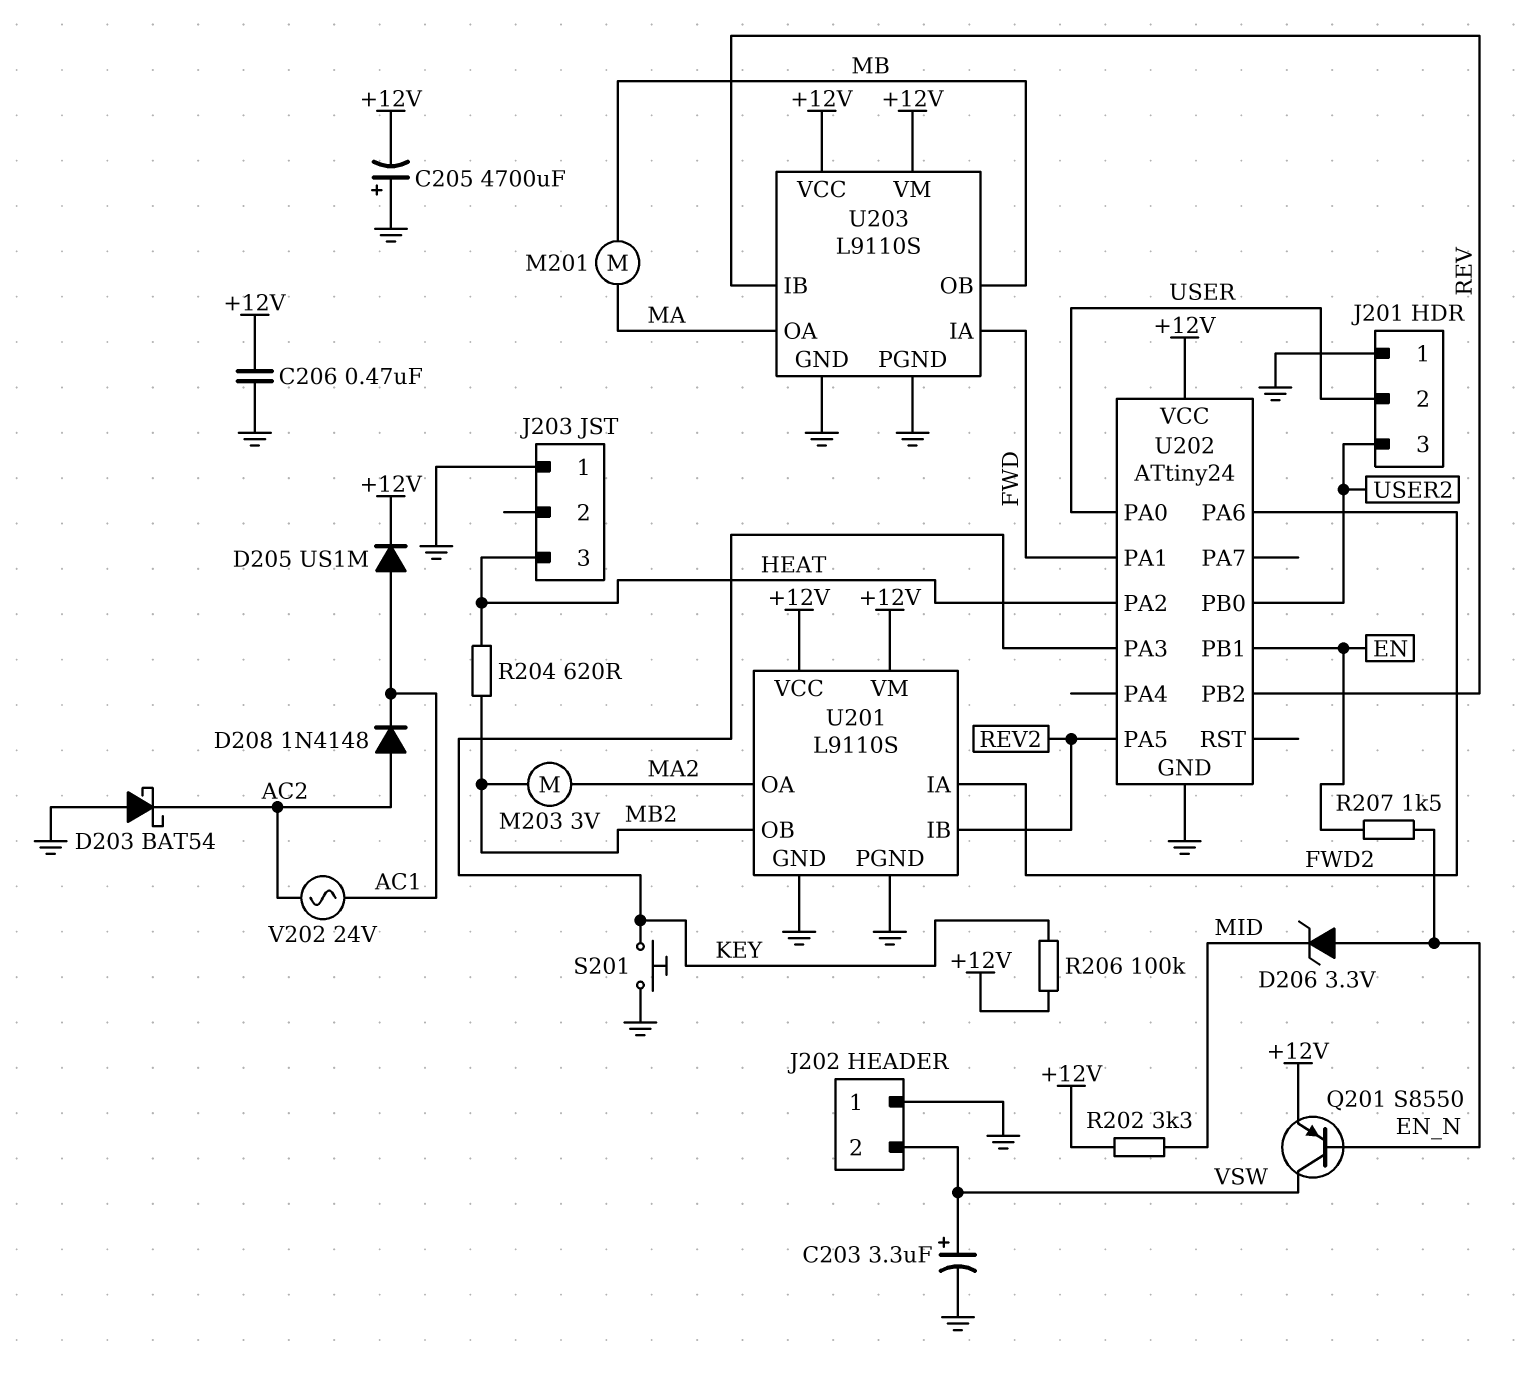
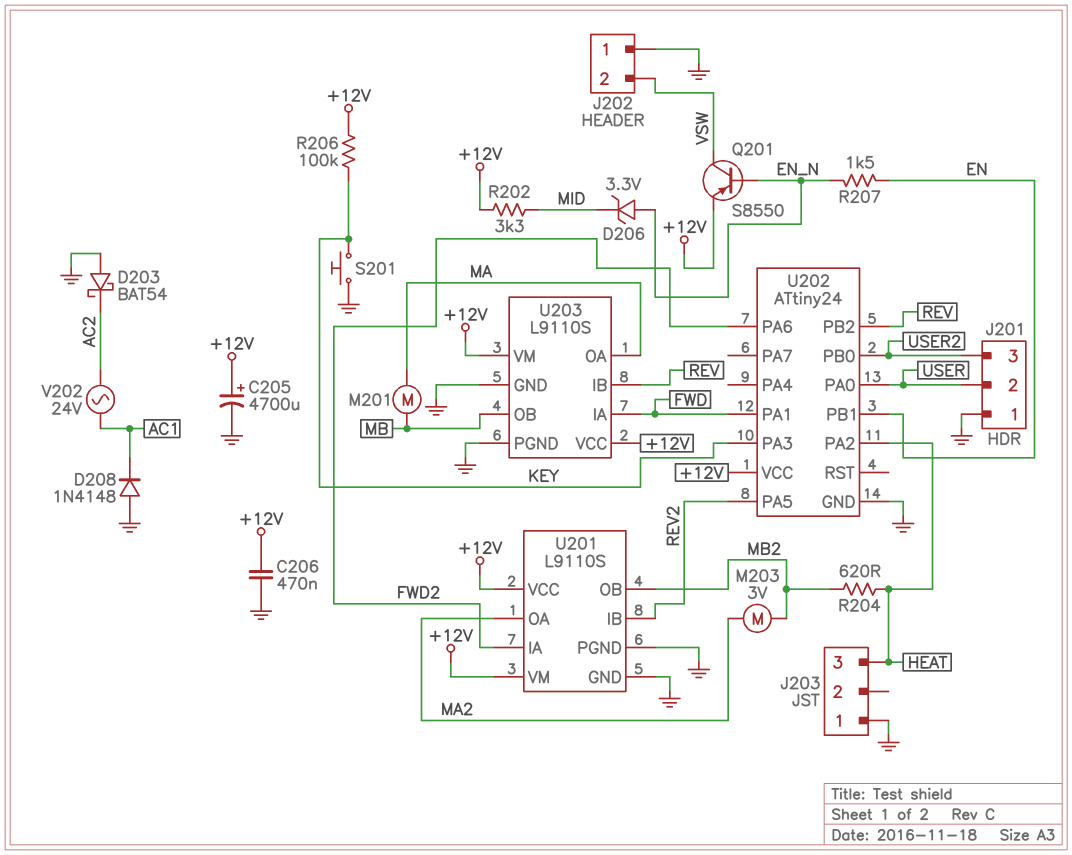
C203: 3.3uF (plus VSW, minus GND) -> none
C205: 4700uF (plus GND, minus +12V) -> 4700uF (plus +12V, minus GND)
D205: diode US1M (A AC1, K +12V) -> none
D208: diode 1N4148 (A AC2, K AC1) -> diode 1N4148 (A GND, K AC1)

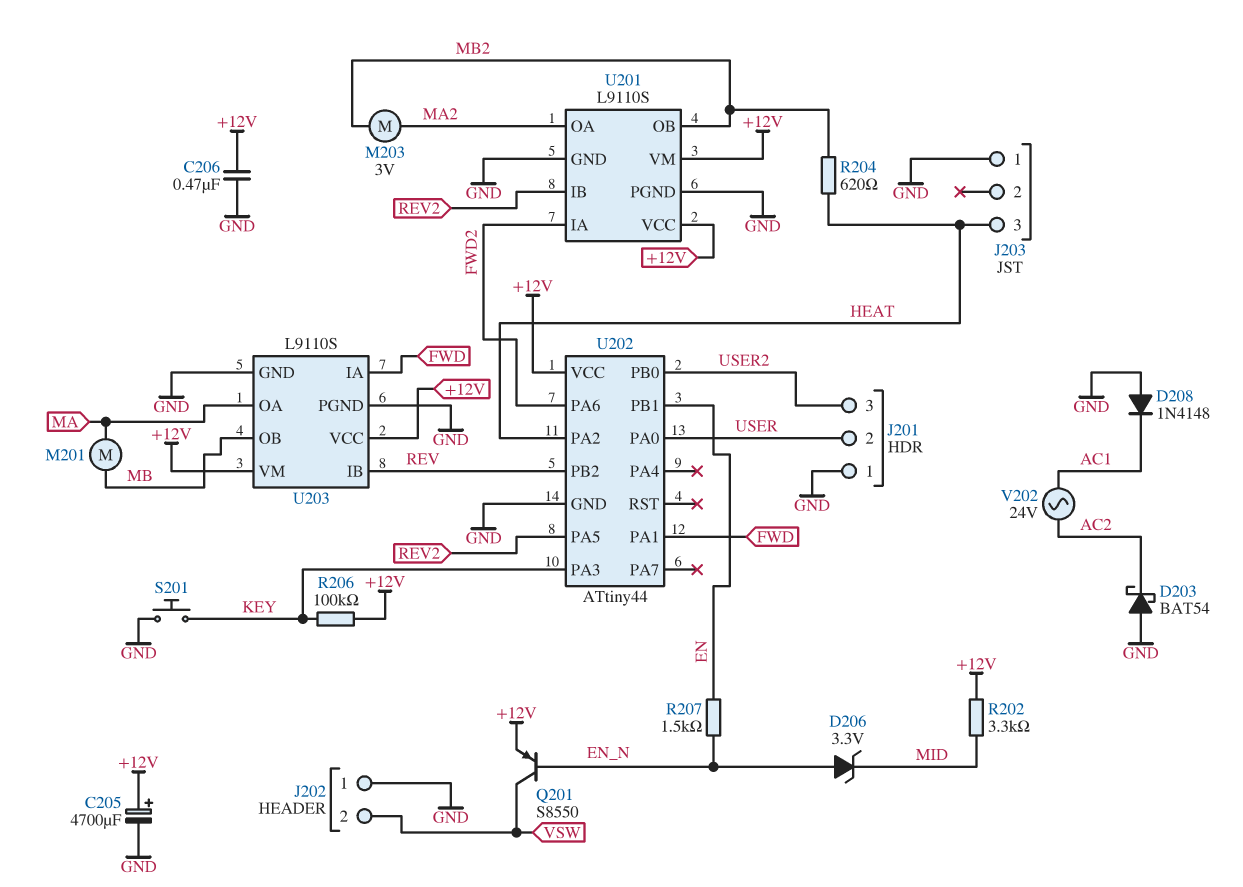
U202: ATtiny24 -> ATtiny44

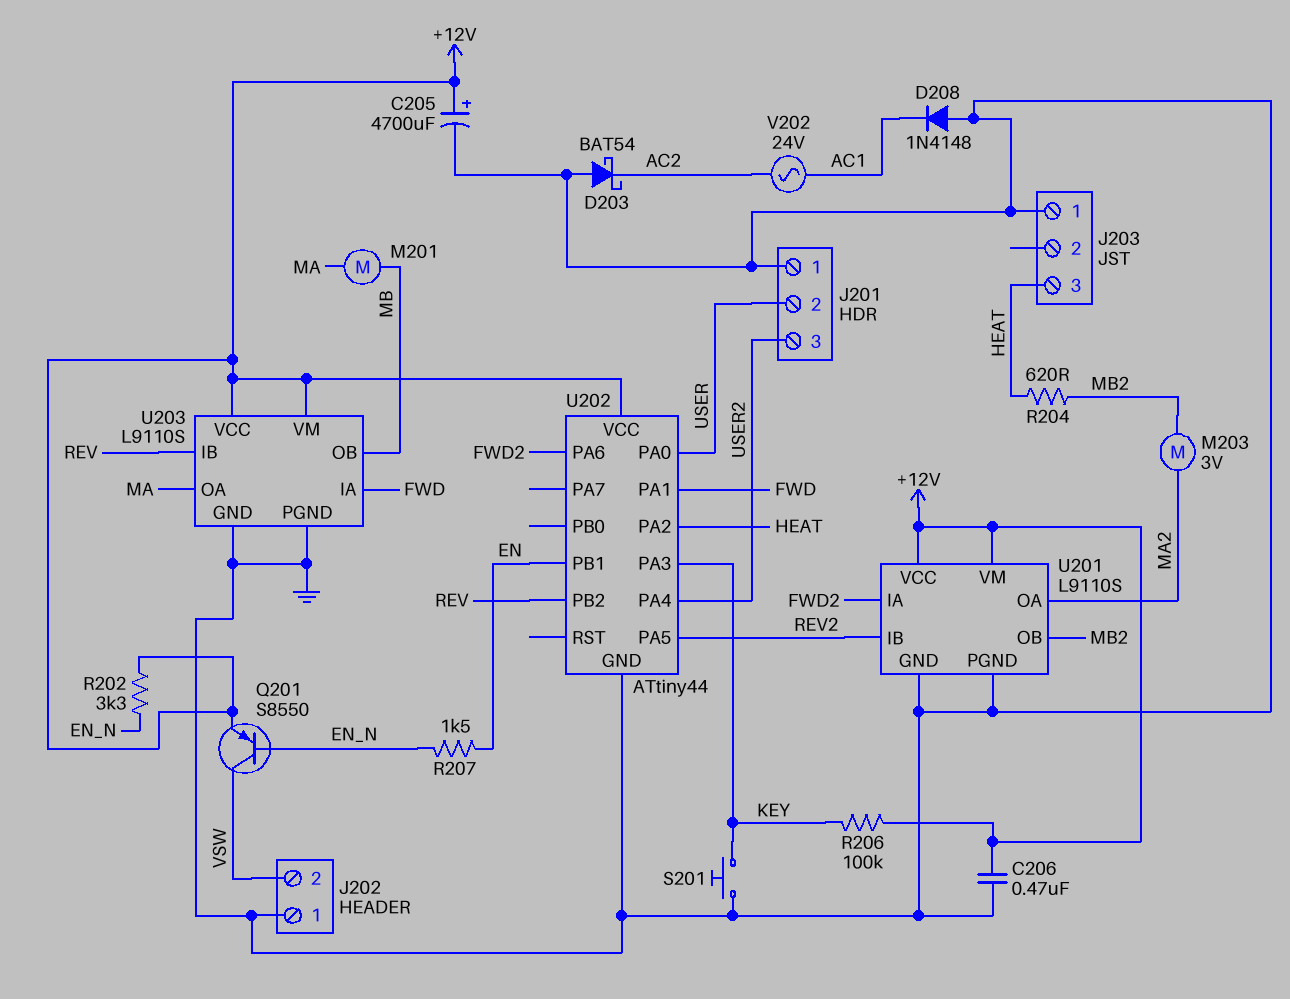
D206: zener 3.3V (A EN_N, K MID) -> none
R202: 3.3k (+12V, MID) -> 3.3k (+12V, EN_N)
U202 pin PA4: none -> USER2
U202 pin PB0: USER2 -> none

